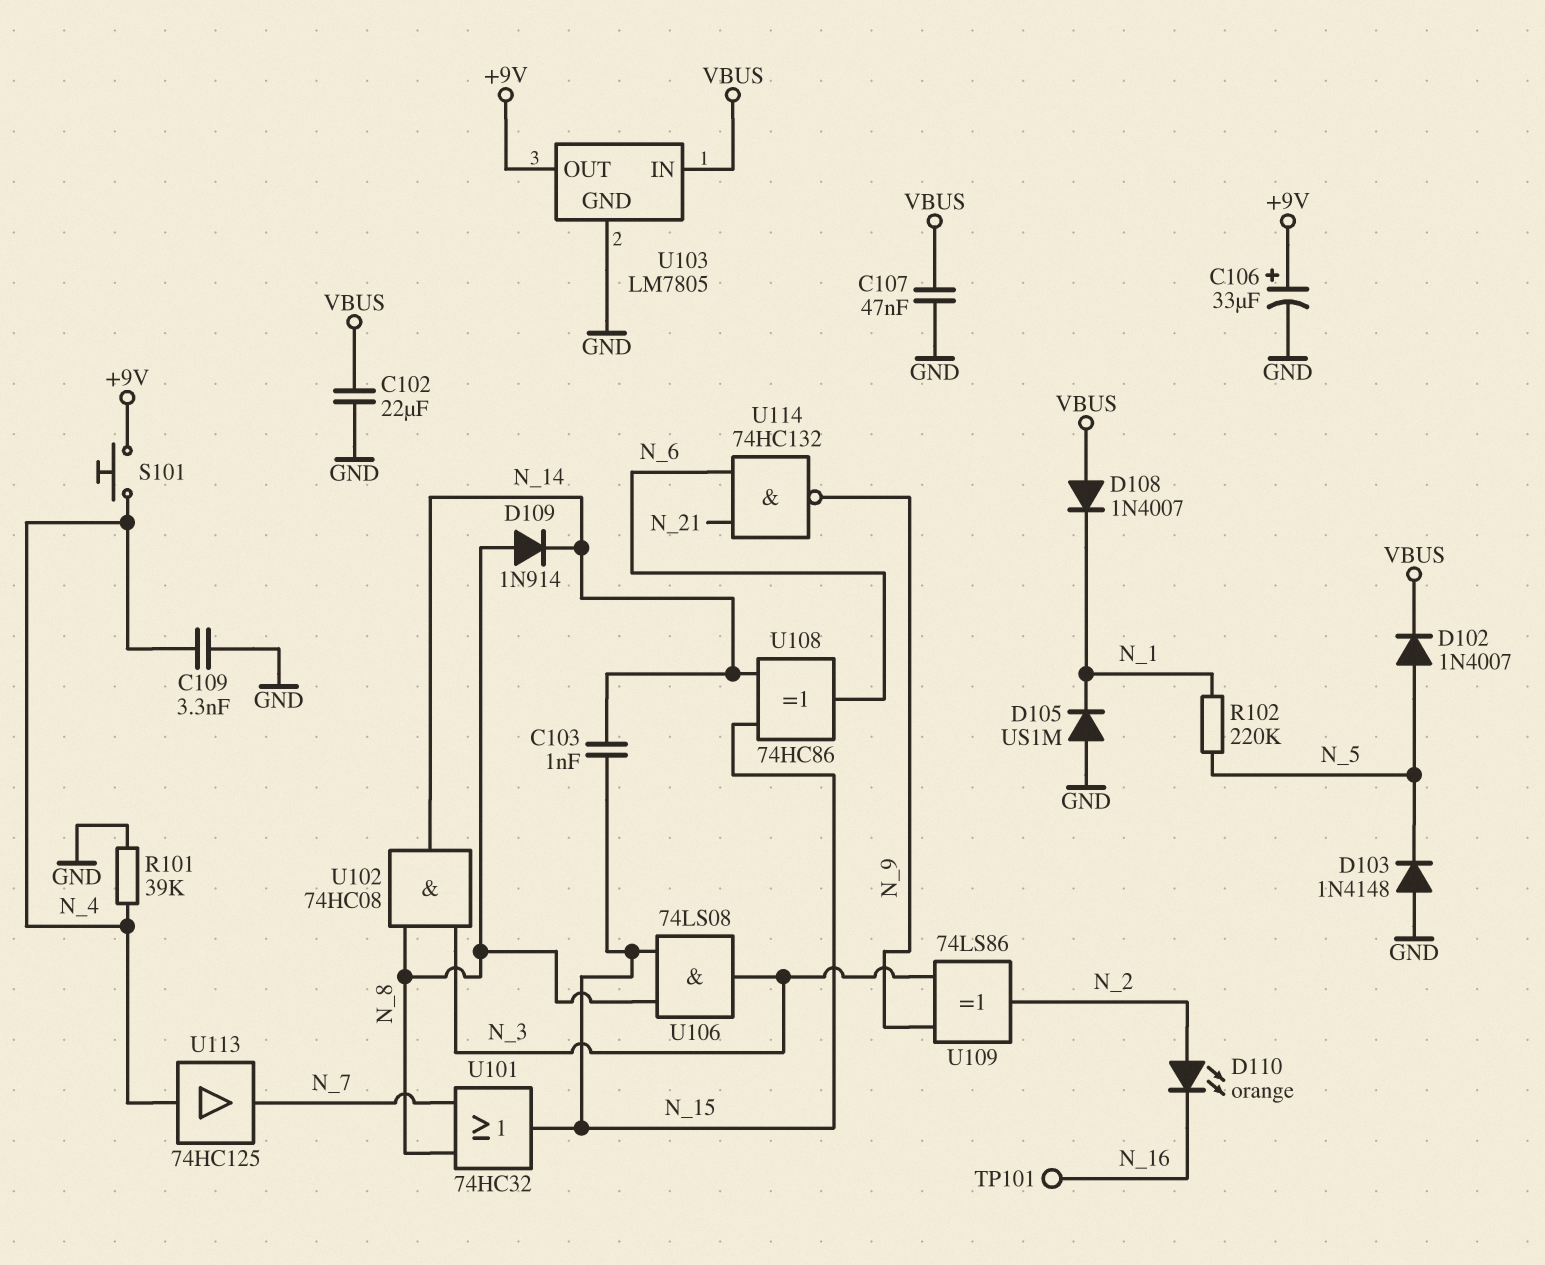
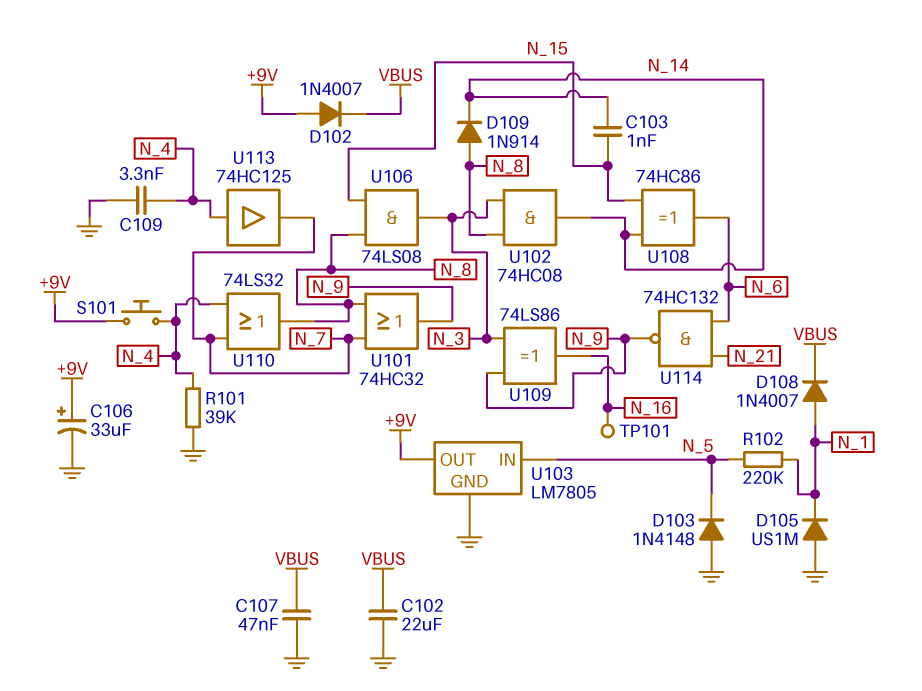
D102: diode 1N4007 (A N_5, K VBUS) -> diode 1N4007 (A +9V, K VBUS)
D108: diode 1N4007 (A VBUS, K N_1) -> diode 1N4007 (A N_1, K VBUS)
D110: LED orange (A N_2, K N_16) -> none
U101: OR 74HC32 (in N_7, in N_8, out N_15) -> OR 74HC32 (in N_7, in N_8, out N_9)
U103 pin IN: VBUS -> N_5
U109: XOR 74LS86 (in N_3, in N_9, out N_2) -> XOR 74LS86 (in N_3, in N_9, out N_16)
U110: none -> OR 74LS32 (in N_4, in N_7, out N_8)

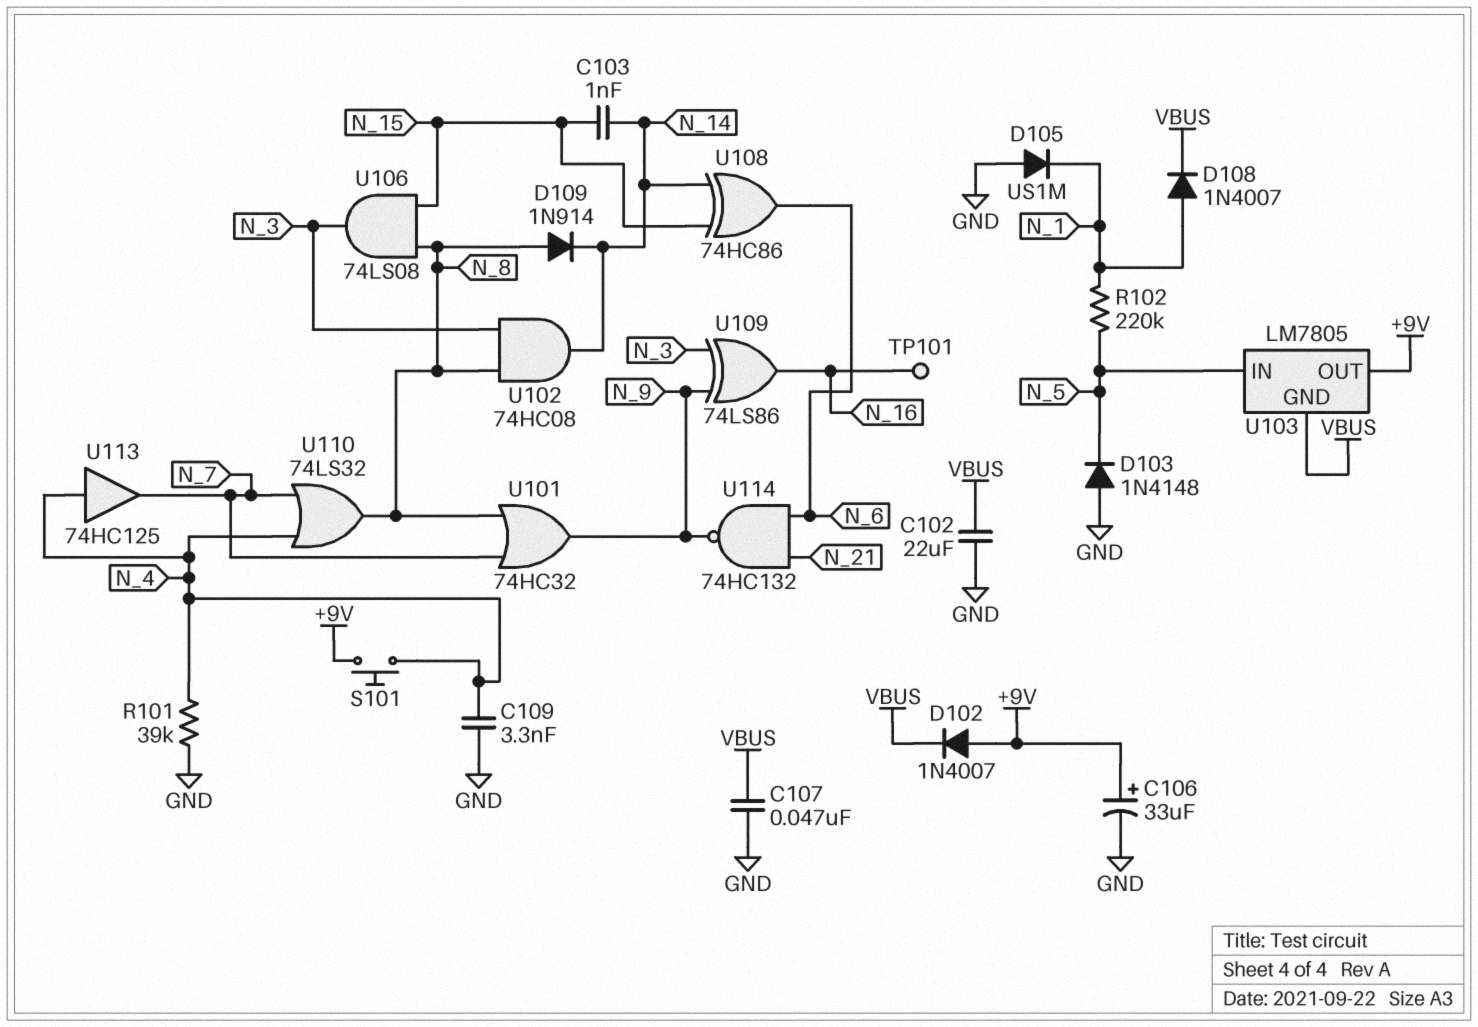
U103 pin GND: GND -> VBUS

